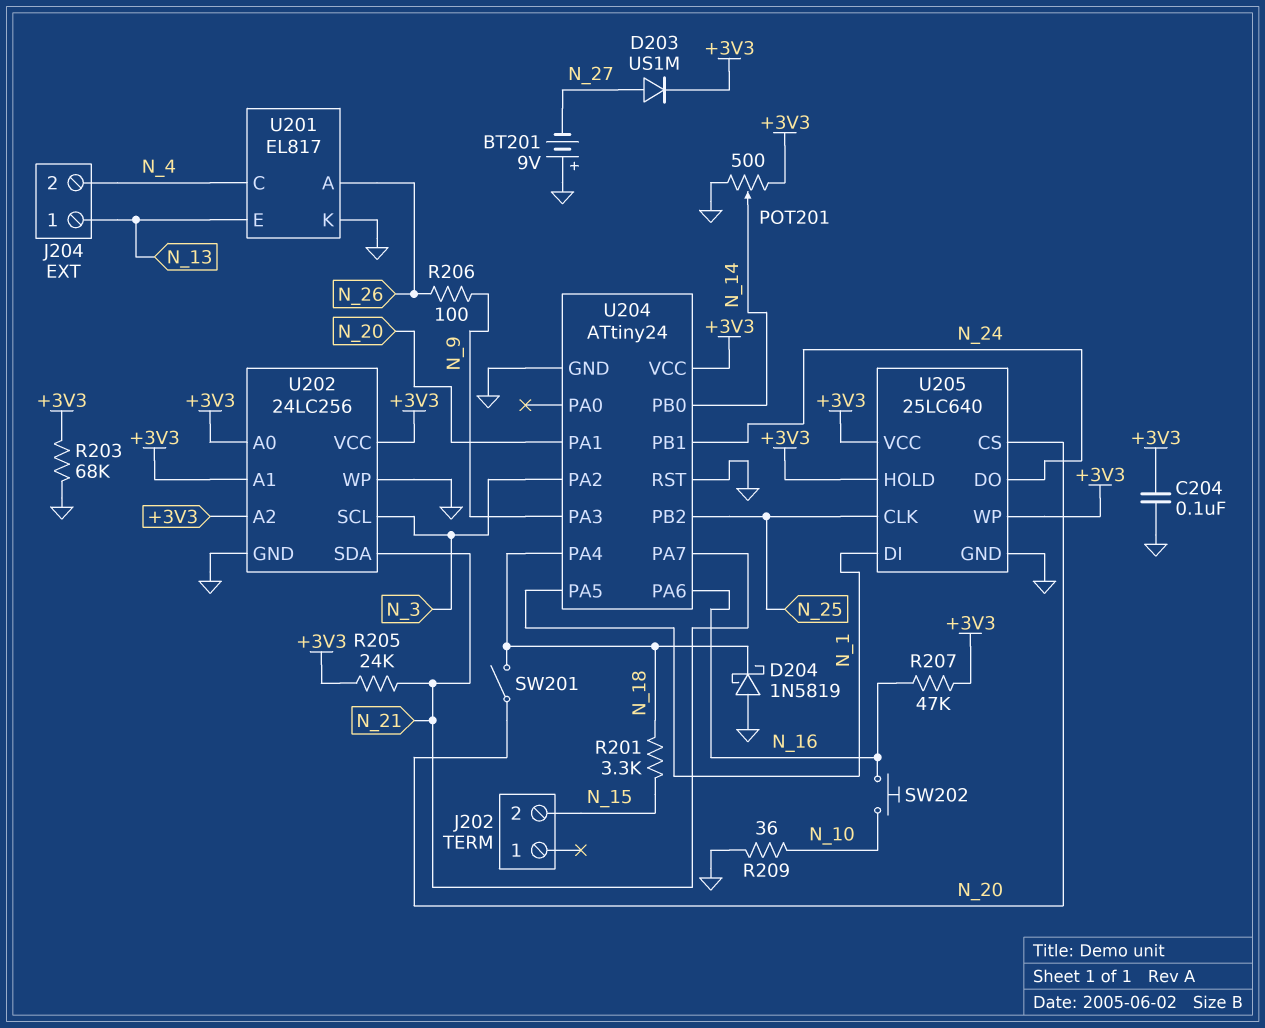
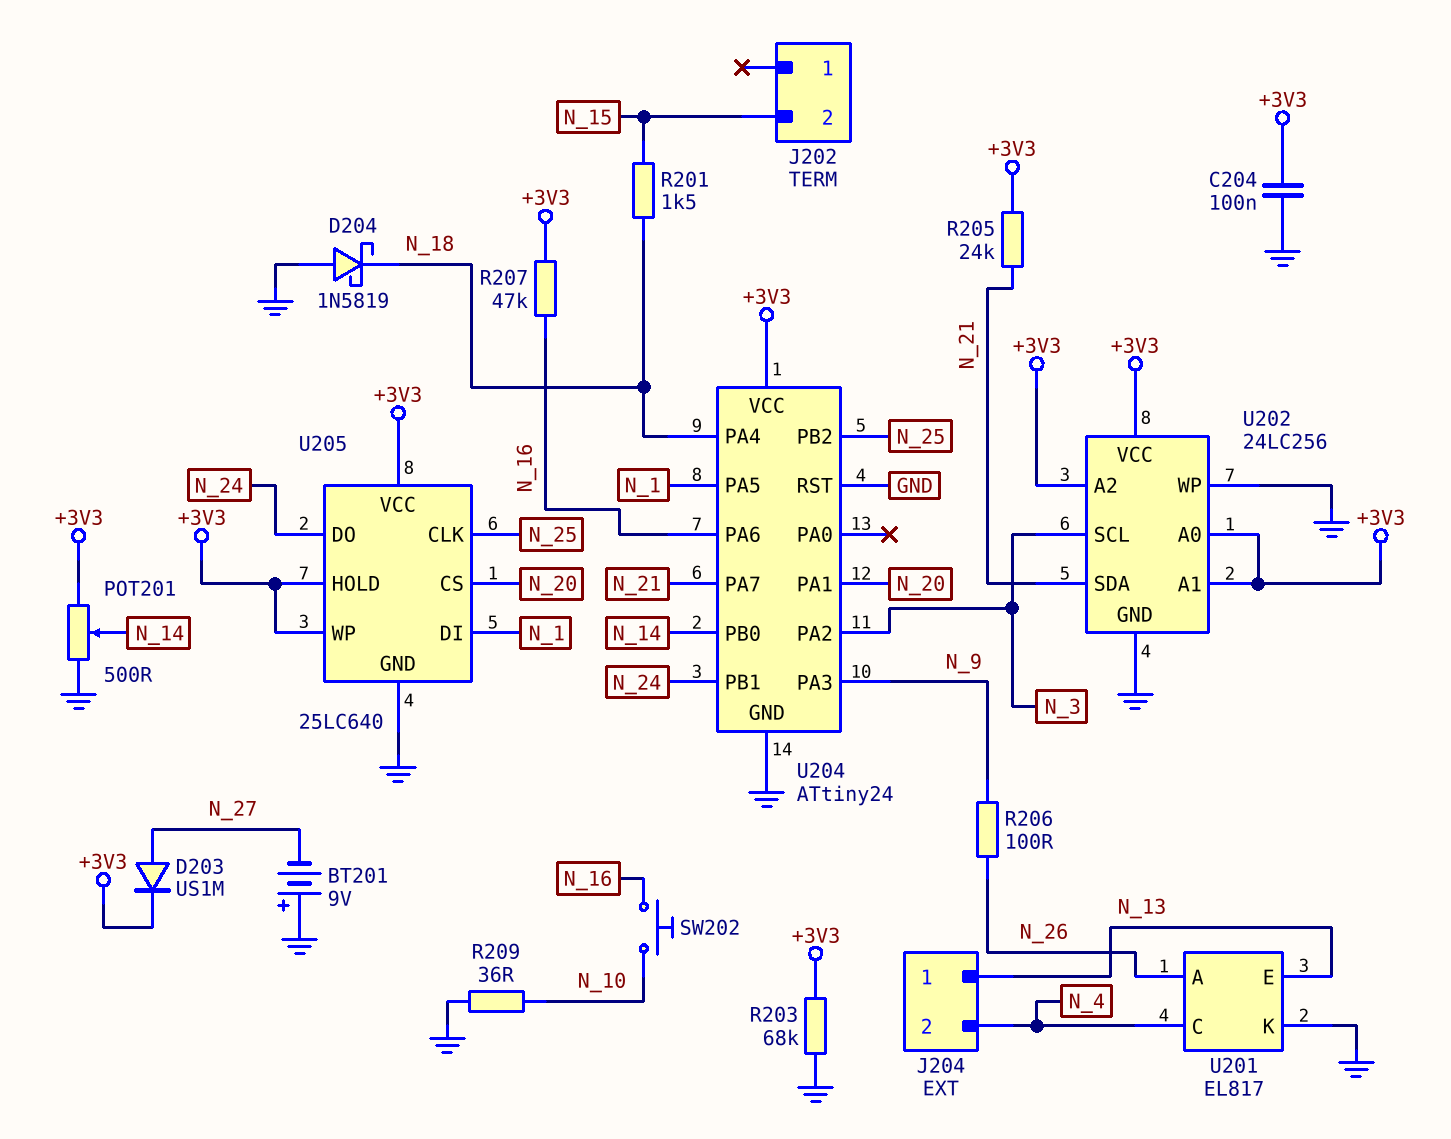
R201: 3.3k (N_15, N_18) -> 1.5k (N_15, N_18)
SW201: switch (N_18, N_20) -> none

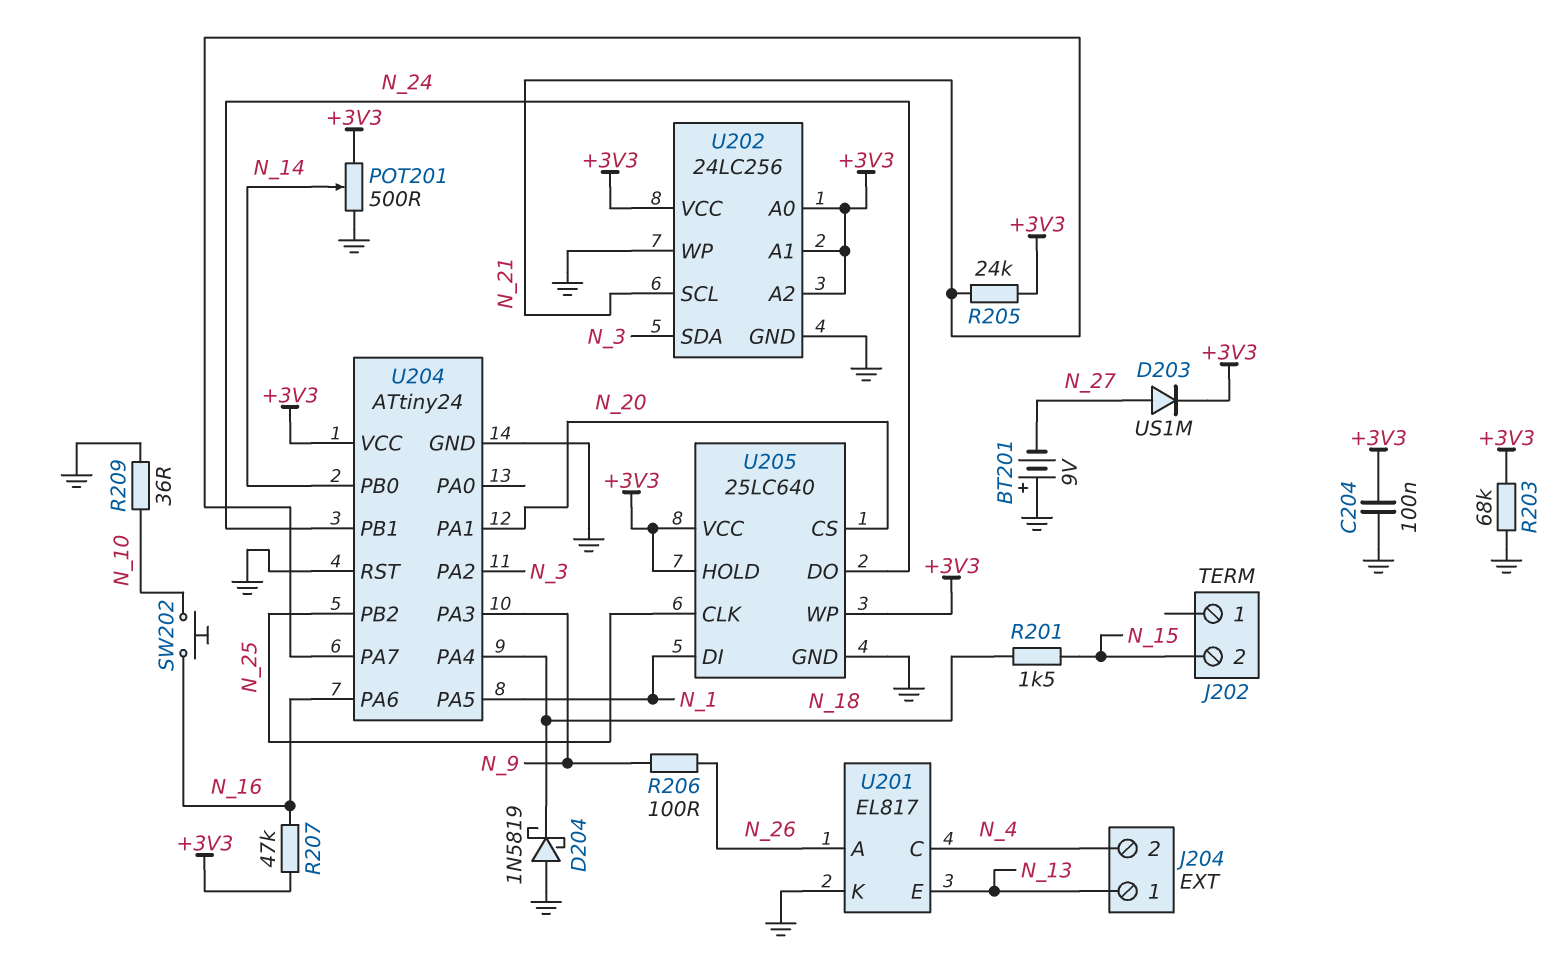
U202 pin SCL: N_3 -> N_21
U202 pin SDA: N_21 -> N_3

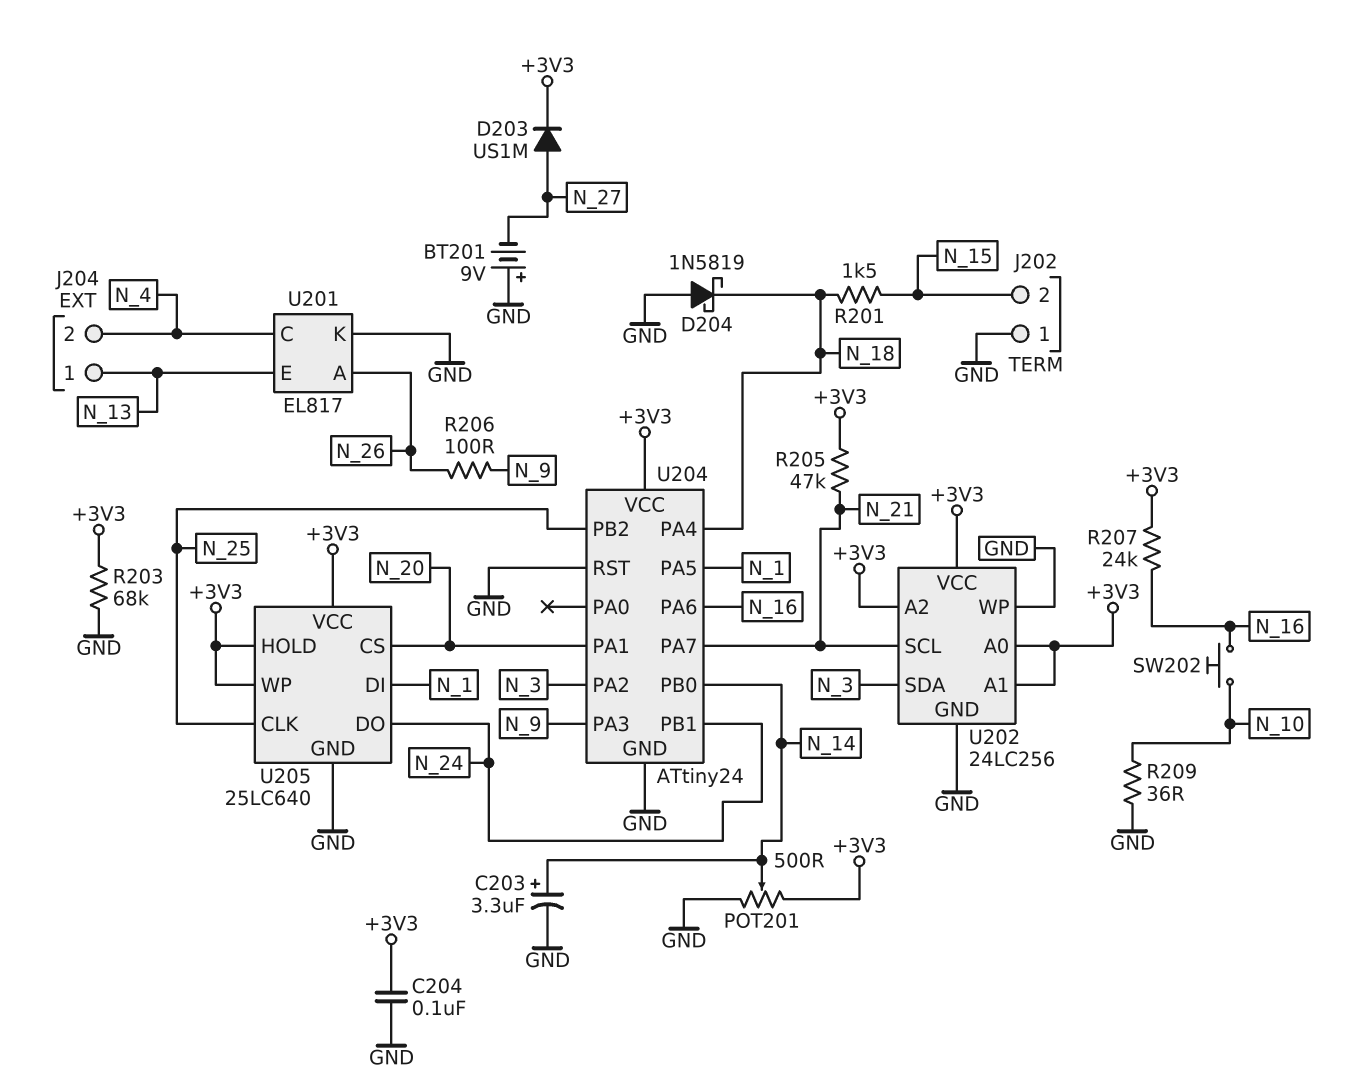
C203: none -> 3.3uF (plus N_14, minus GND)
J202 pin 1: none -> GND
R205: 24k (+3V3, N_21) -> 47k (+3V3, N_21)
R207: 47k (+3V3, N_16) -> 24k (+3V3, N_16)

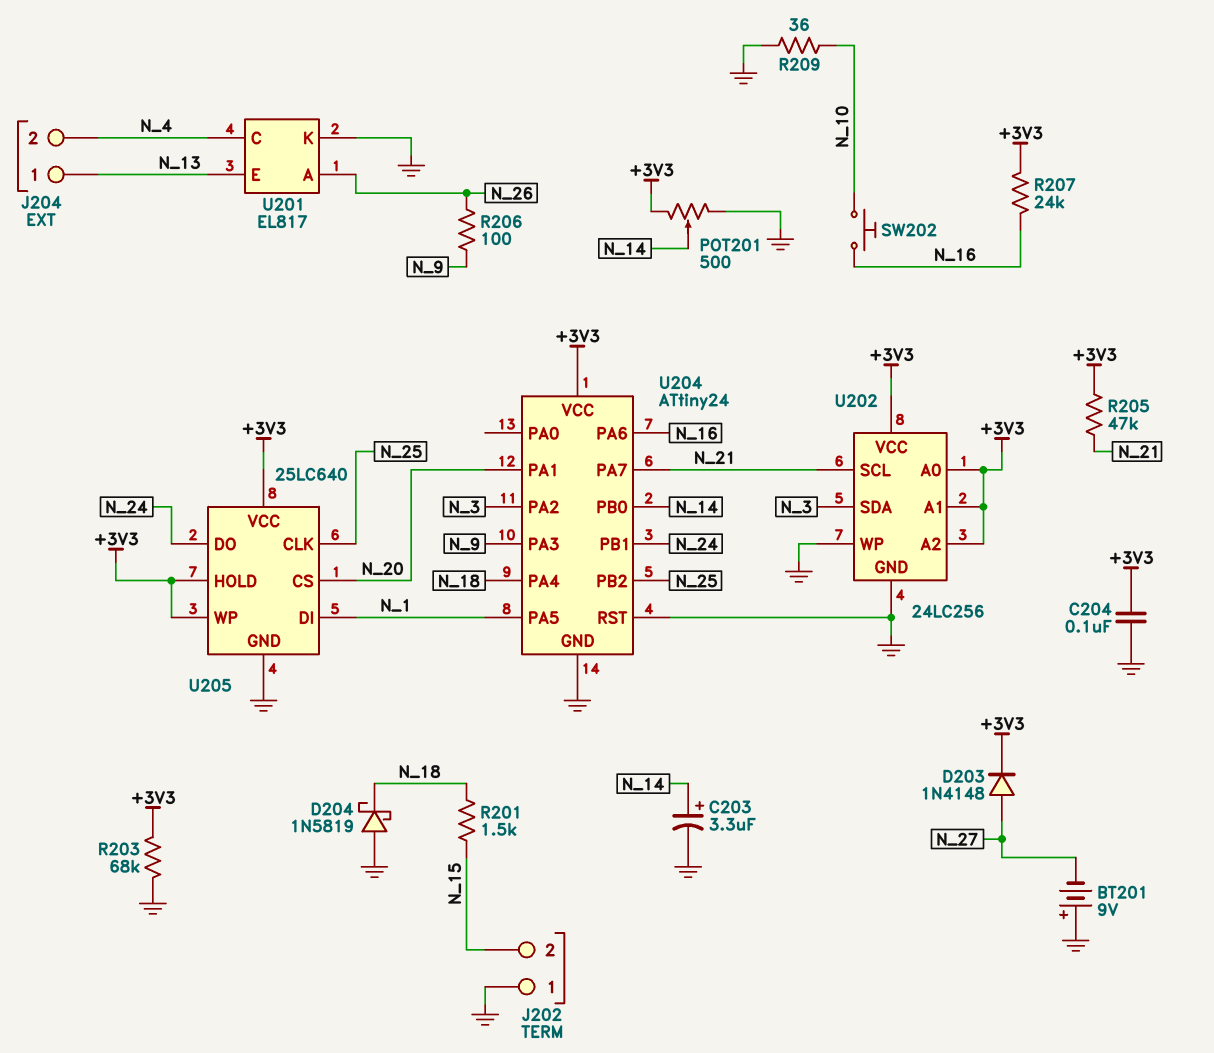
D203: diode US1M (A N_27, K +3V3) -> diode 1N4148 (A N_27, K +3V3)

